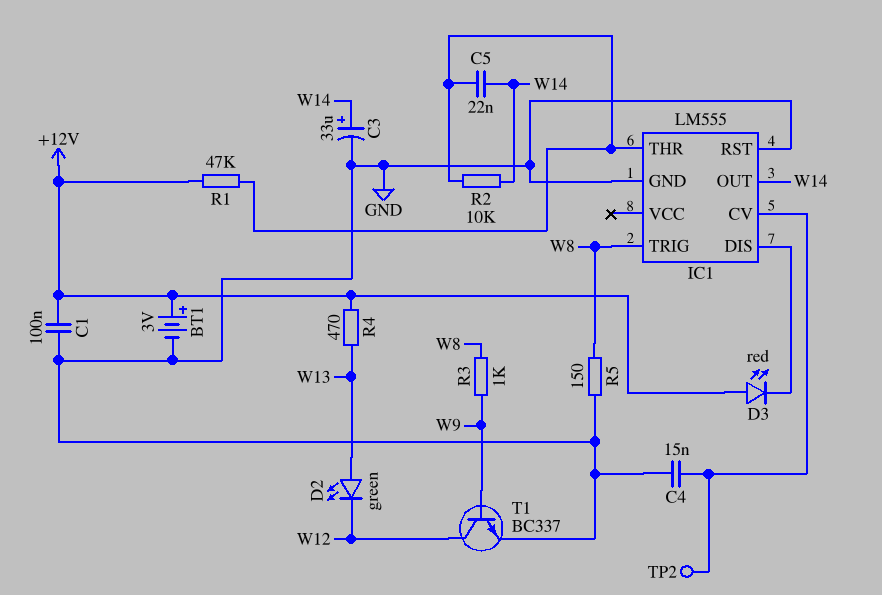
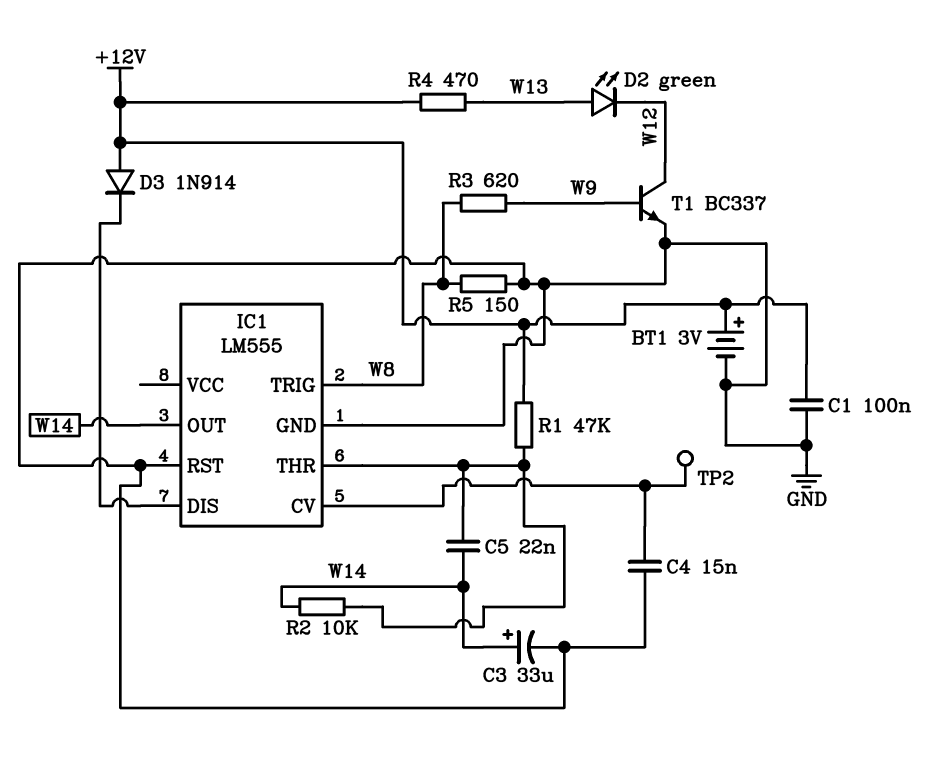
D3: LED red (A +12V, K IC1/DIS) -> diode 1N914 (A +12V, K IC1/DIS)
R3: 1k (W8, W9) -> 620 (W8, W9)

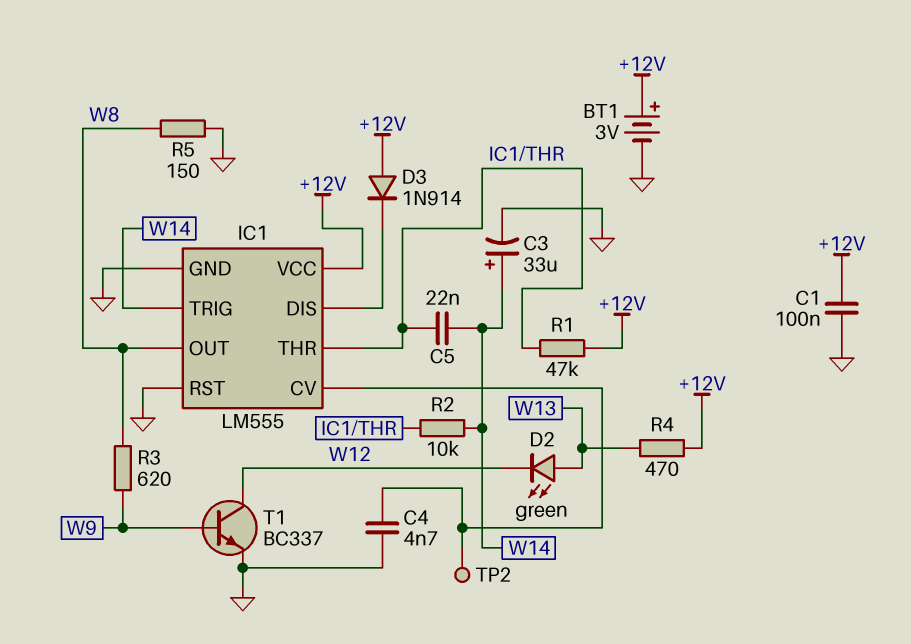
C4: 15nF (GND, IC1/CV) -> 4.7nF (GND, IC1/CV)
IC1 pin OUT: W14 -> W8
IC1 pin TRIG: W8 -> W14
IC1 pin VCC: none -> +12V

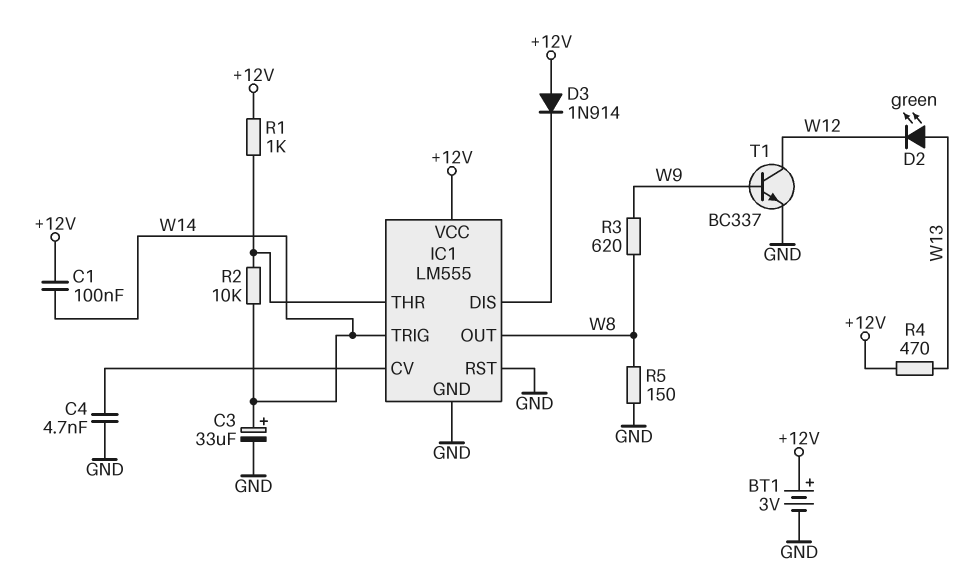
C1: 100nF (+12V, GND) -> 100nF (+12V, W14)
C5: 22nF (IC1/THR, W14) -> none
R1: 47k (+12V, IC1/THR) -> 1k (+12V, IC1/THR)
TP2: test point (IC1/CV) -> none

